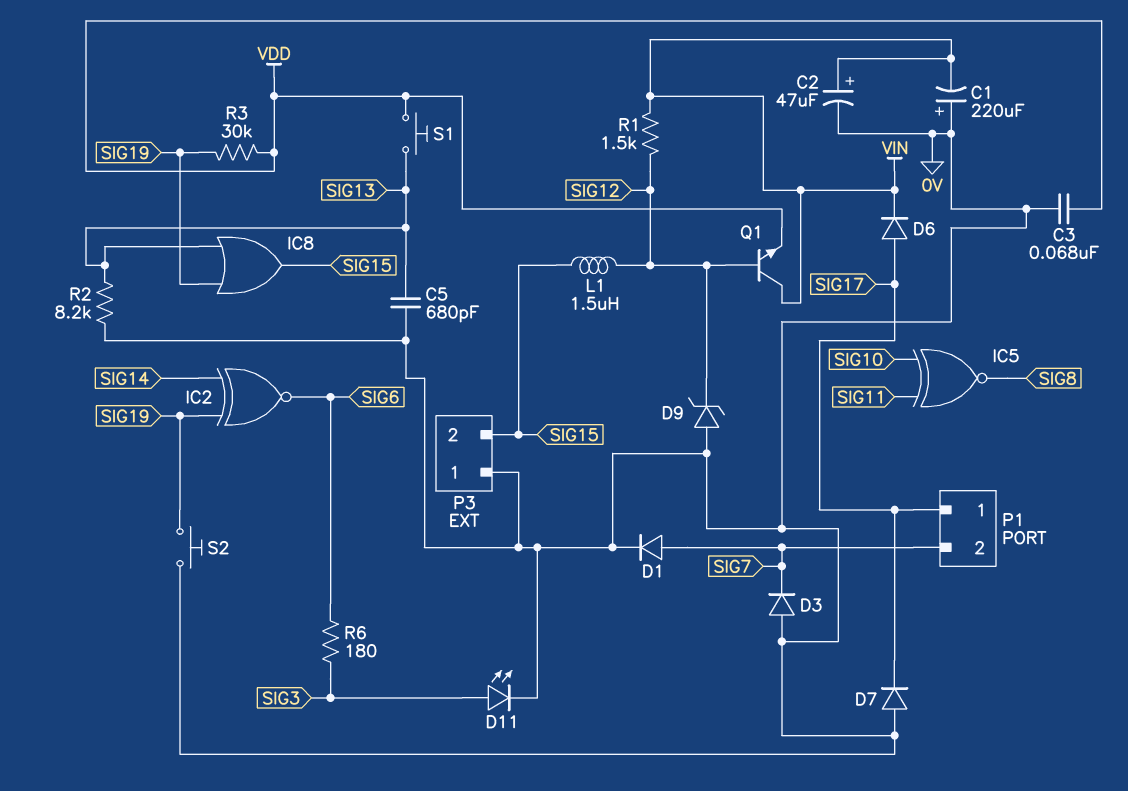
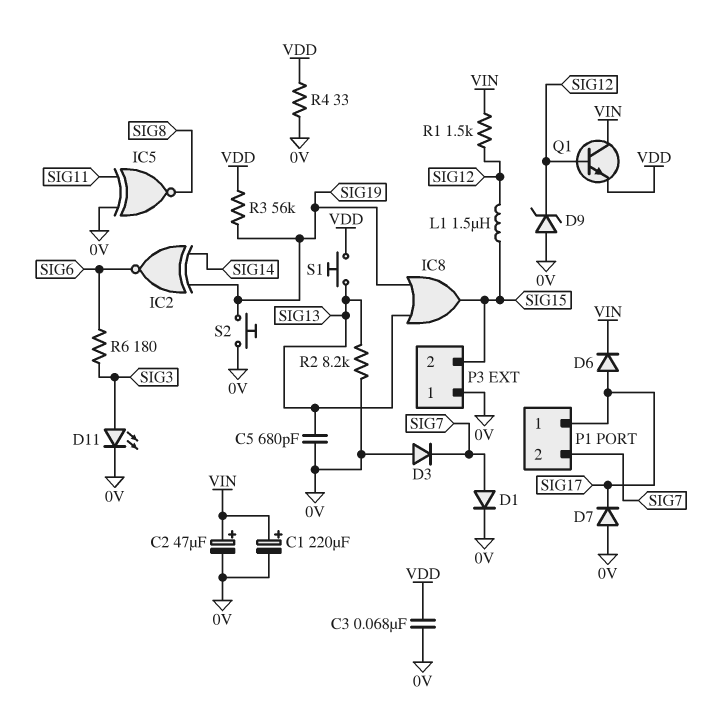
C1: 220uF (plus 0V, minus VIN) -> 220uF (plus VIN, minus 0V)
IC5: XNOR (in SIG10, in SIG11, out SIG8) -> XNOR (in 0V, in SIG11, out SIG8)
R3: 30k (SIG19, VDD) -> 56k (SIG19, VDD)
R4: none -> 33 (0V, VDD)

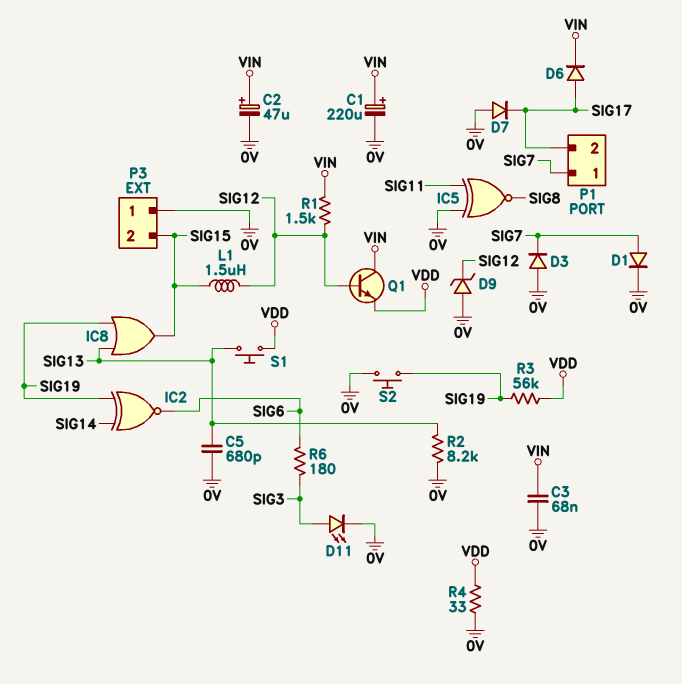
C3: 68nF (0V, VDD) -> 68nF (0V, VIN)
P1 pin 1: SIG17 -> SIG7
P1 pin 2: SIG7 -> SIG17

